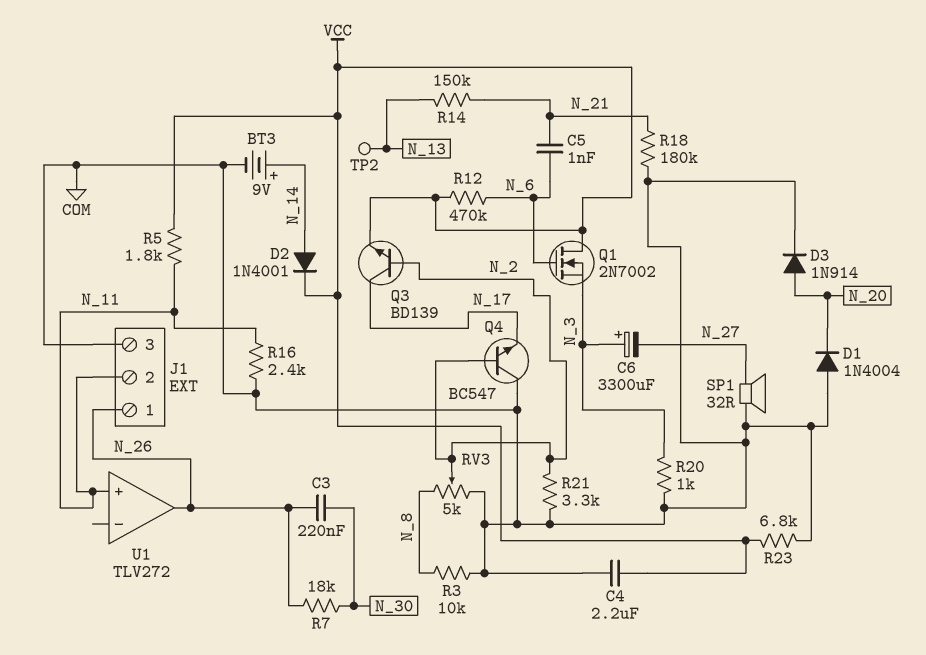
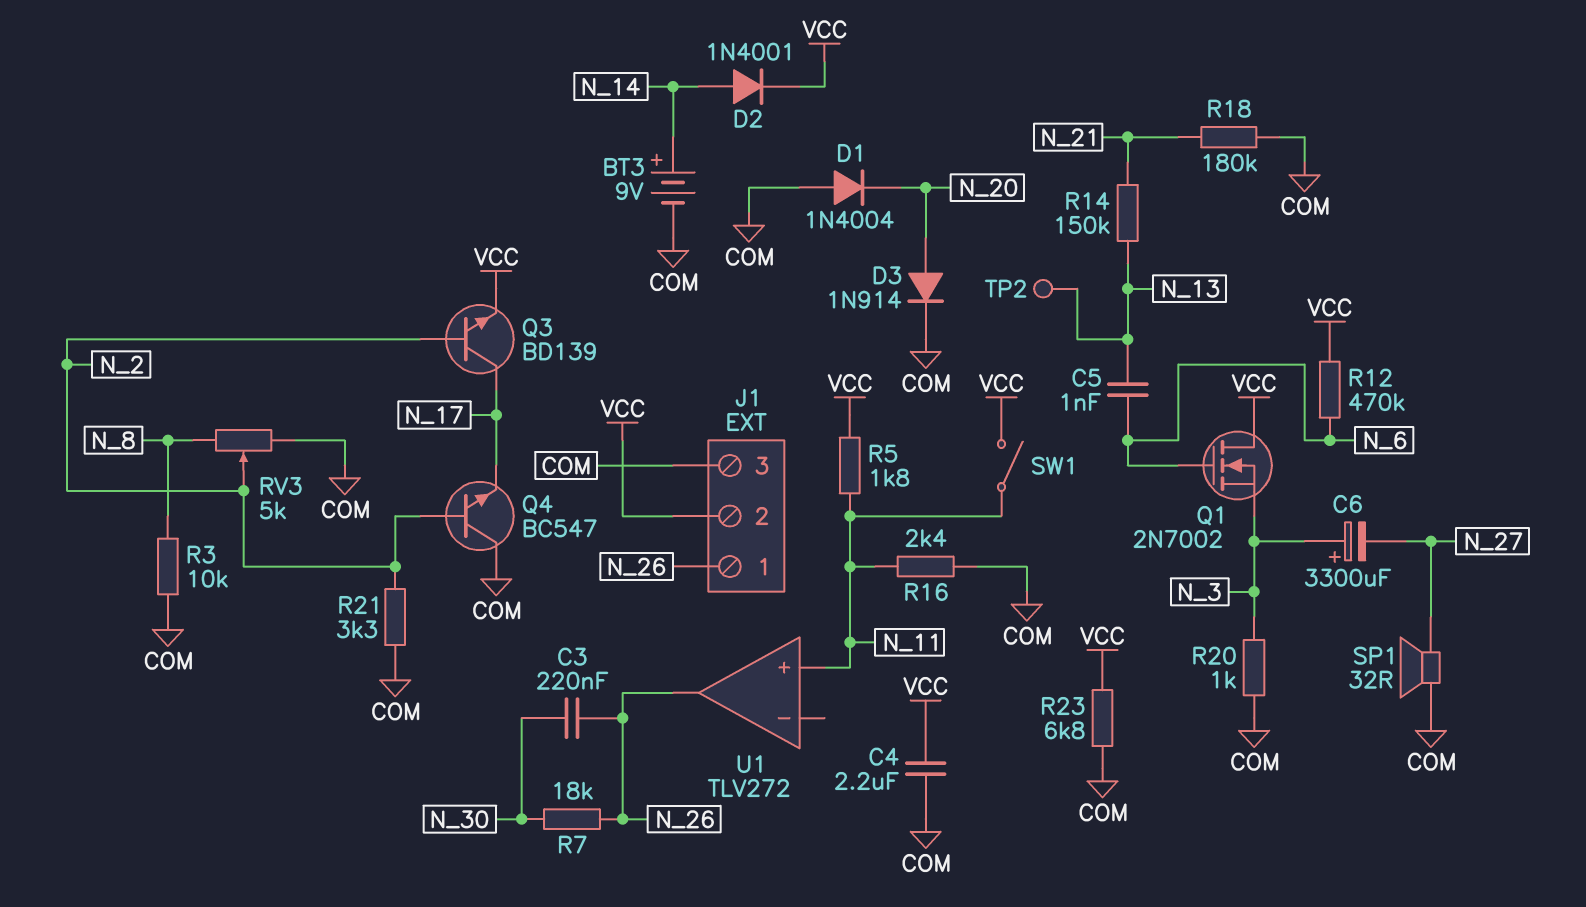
C5: 1nF (N_6, N_21) -> 1nF (N_6, N_13)
J1 pin 2: N_11 -> VCC
SW1: none -> switch (N_11, VCC)

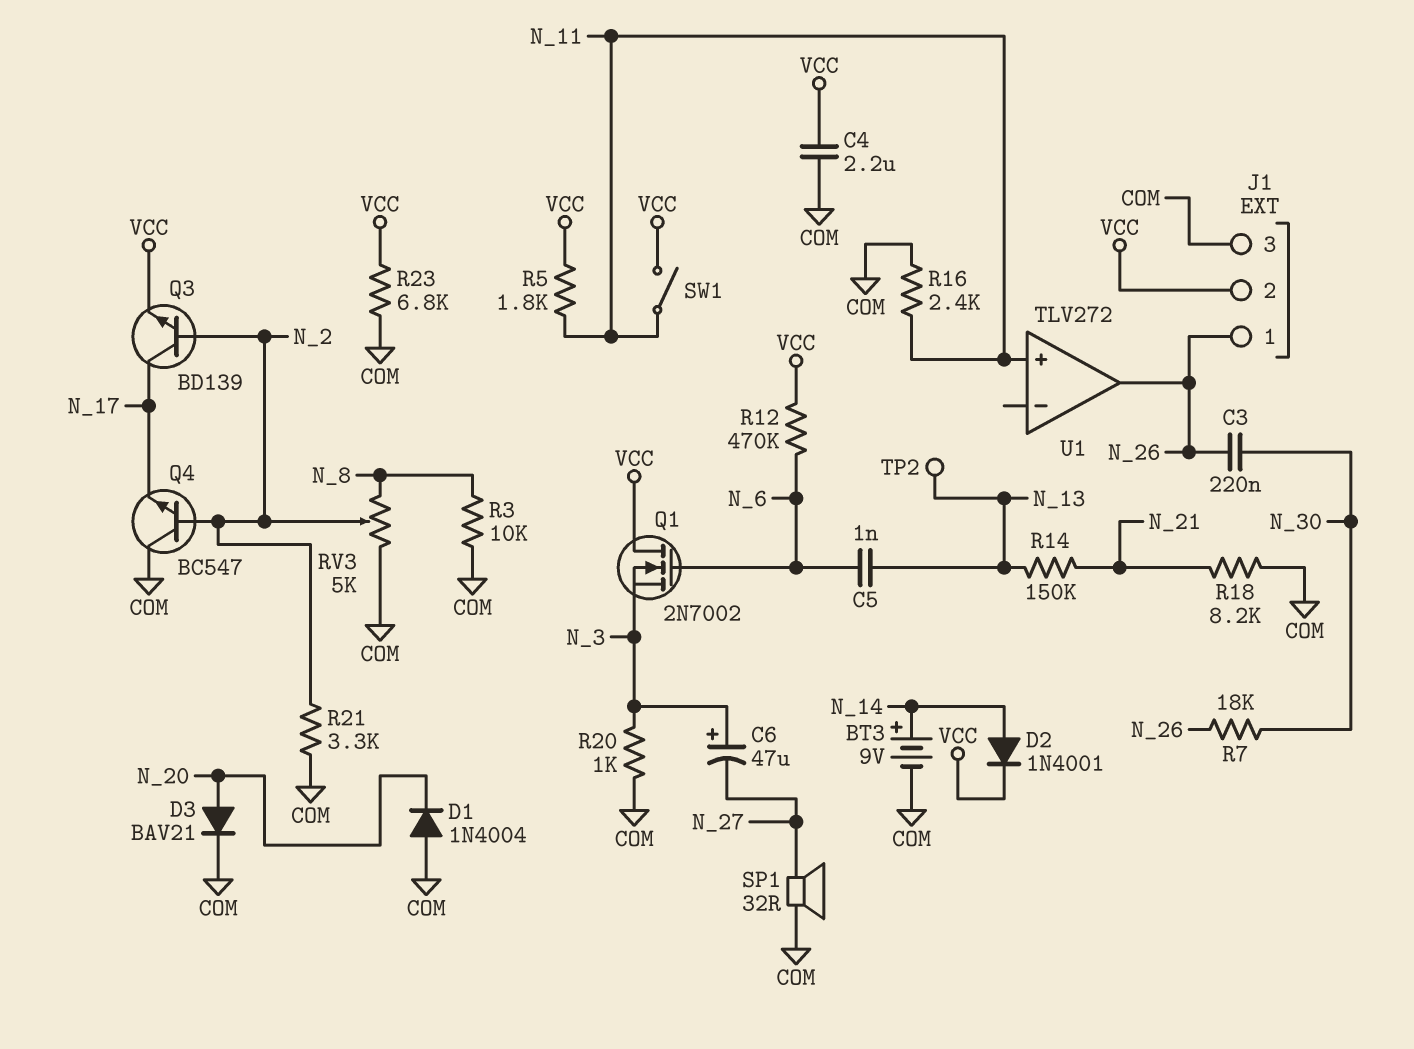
C6: 3300uF (plus N_3, minus N_27) -> 47uF (plus N_3, minus N_27)
D3: diode 1N914 (A N_20, K COM) -> diode BAV21 (A N_20, K COM)
R18: 180k (COM, N_21) -> 8.2k (COM, N_21)

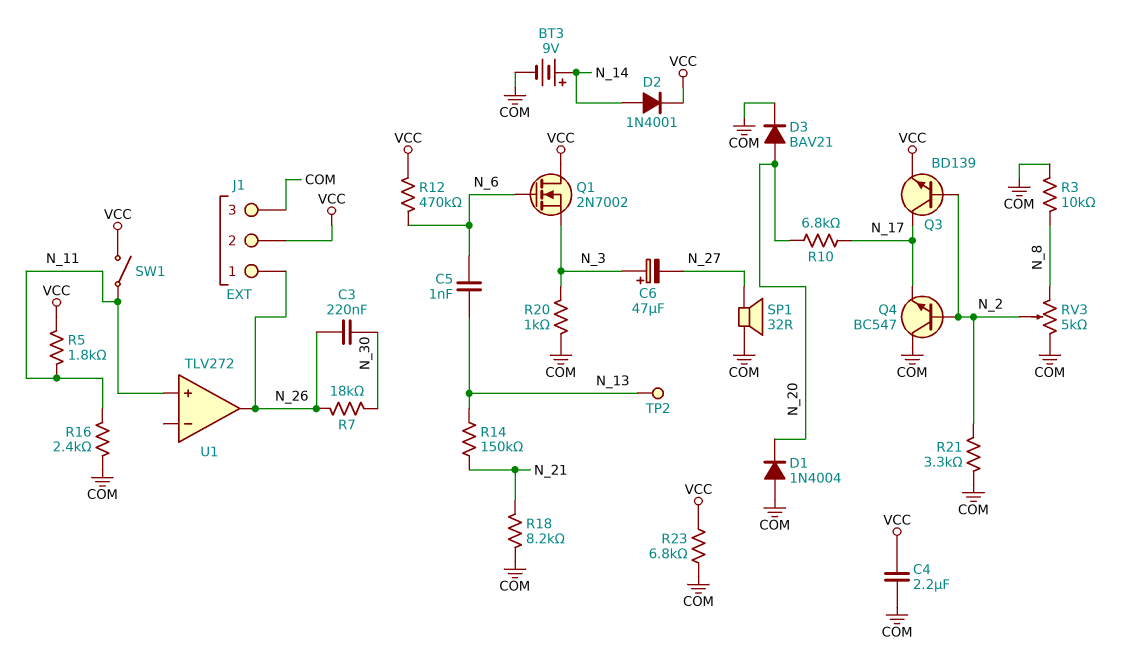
R10: none -> 6.8k (N_17, N_20)

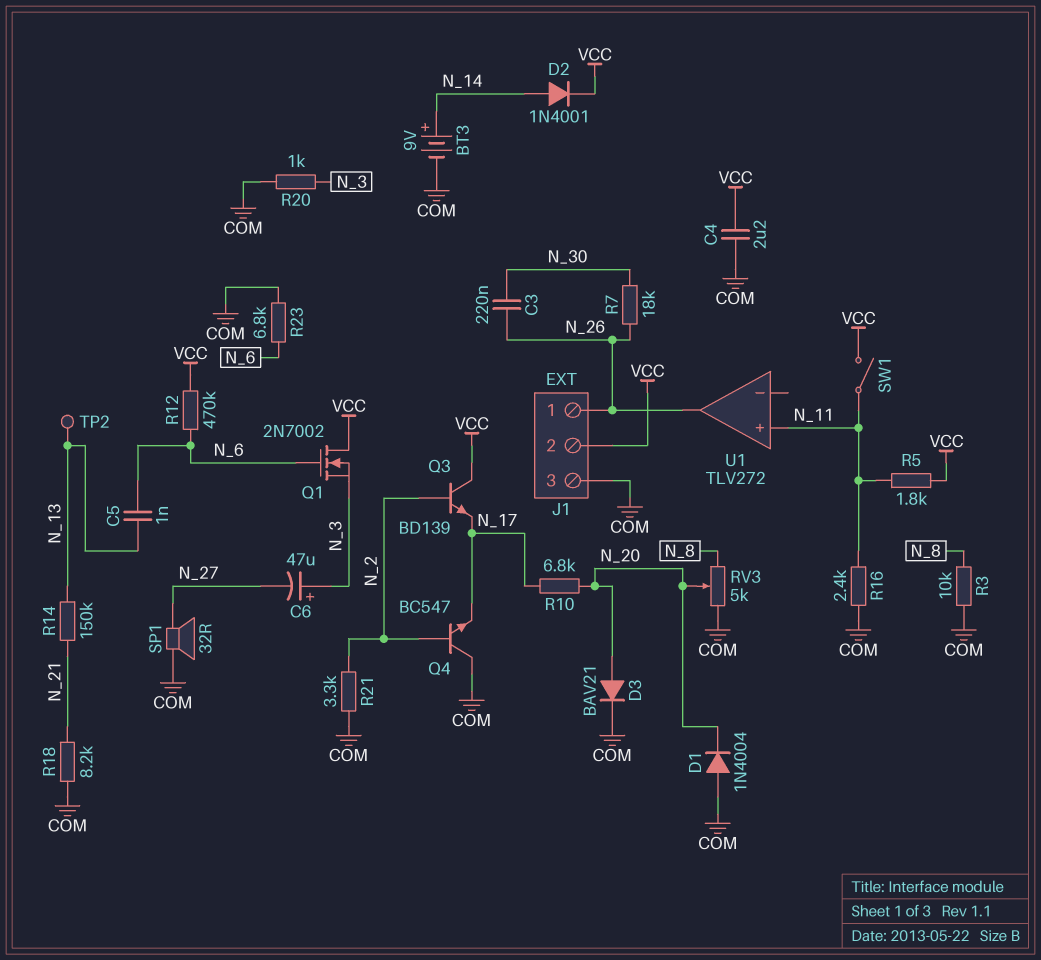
Q3: NPN BD139 (B N_2, C N_17, E VCC) -> NPN BD139 (B N_2, C VCC, E N_17)
R23: 6.8k (COM, VCC) -> 6.8k (COM, N_6)
RV3: 5k (COM, N_8, wiper N_2) -> 5k (COM, N_8, wiper N_20)

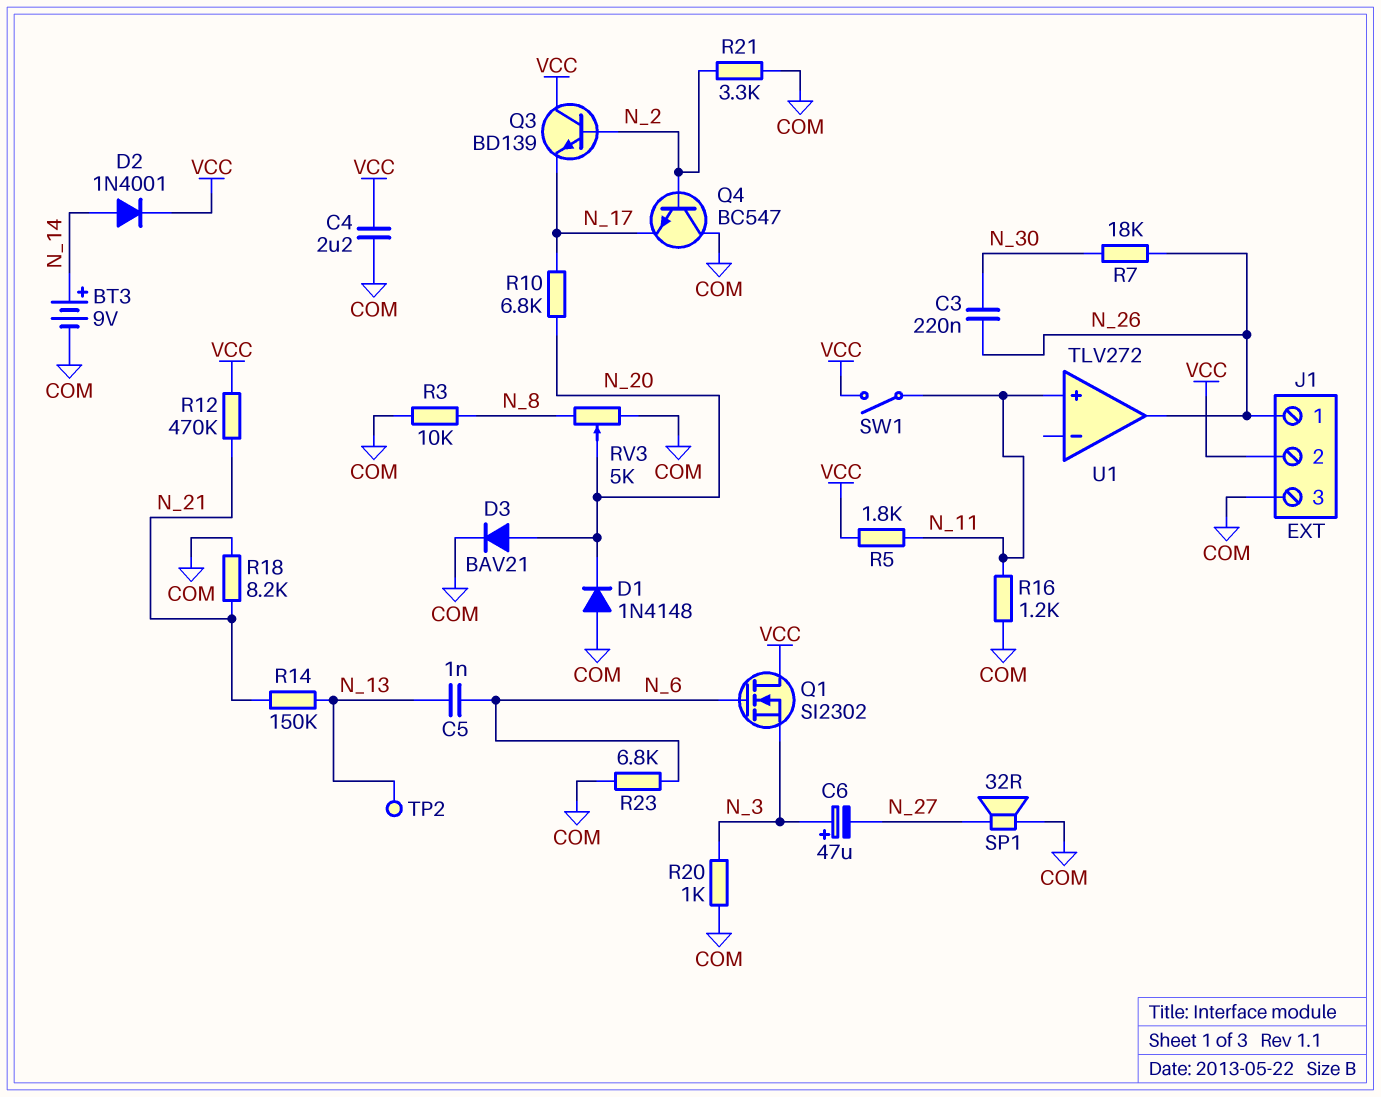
D1: diode 1N4004 (A COM, K N_20) -> diode 1N4148 (A COM, K N_20)
Q1: NMOS 2N7002 (G N_6, D VCC, S N_3) -> NMOS SI2302 (G N_6, D VCC, S N_3)
R12: 470k (N_6, VCC) -> 470k (N_21, VCC)
R16: 2.4k (COM, N_11) -> 1.2k (COM, N_11)

